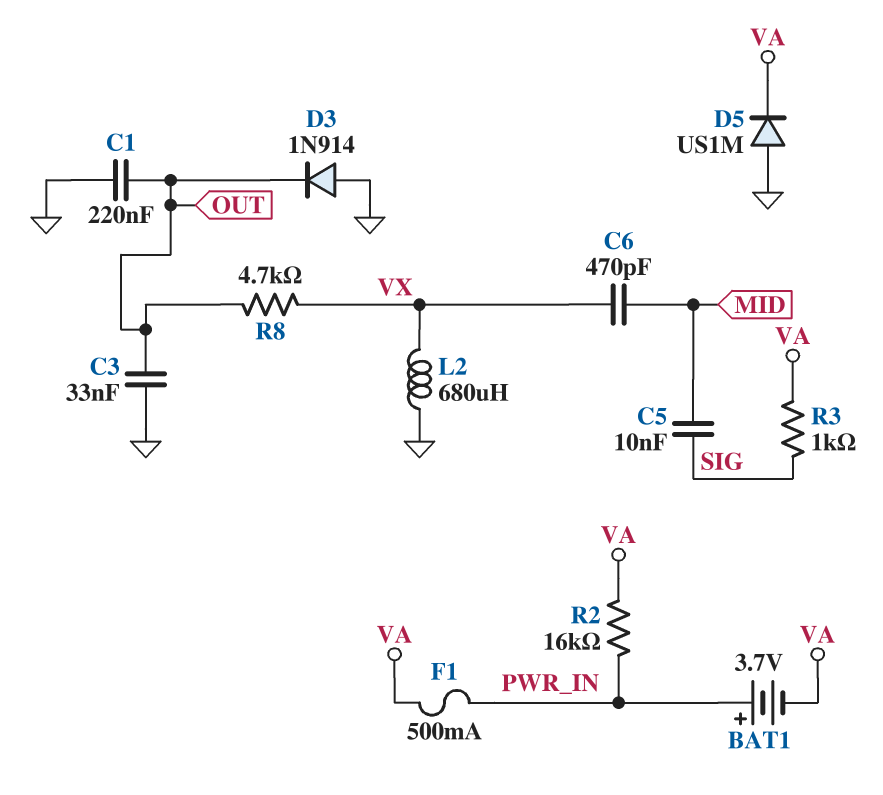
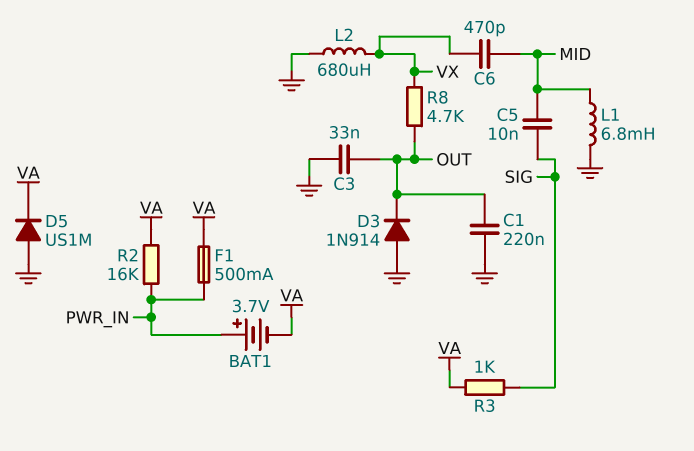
L1: none -> 6.8mH (GND, MID)

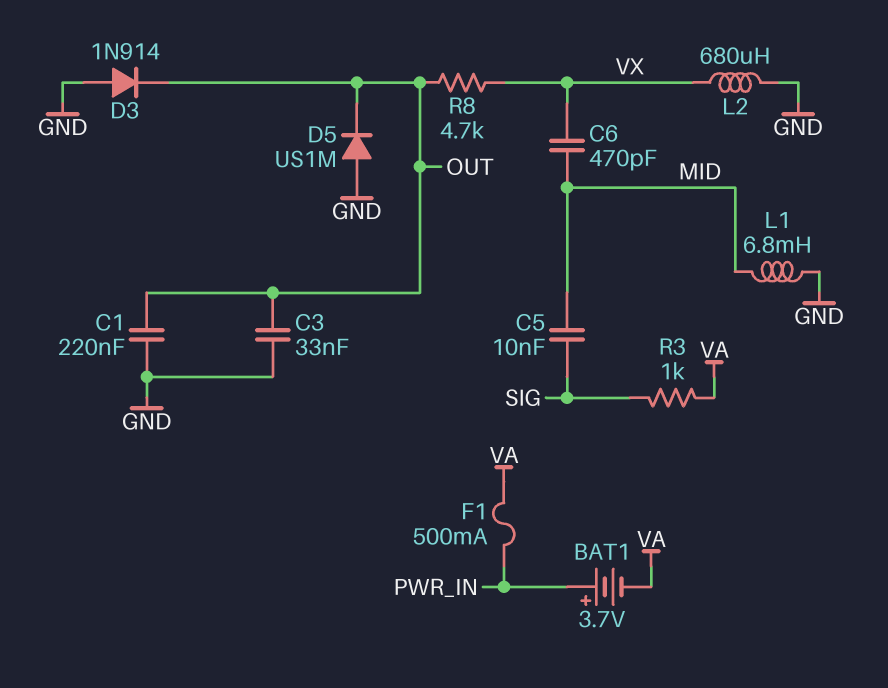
D5: diode US1M (A GND, K VA) -> diode US1M (A GND, K OUT)
R2: 16k (PWR_IN, VA) -> none

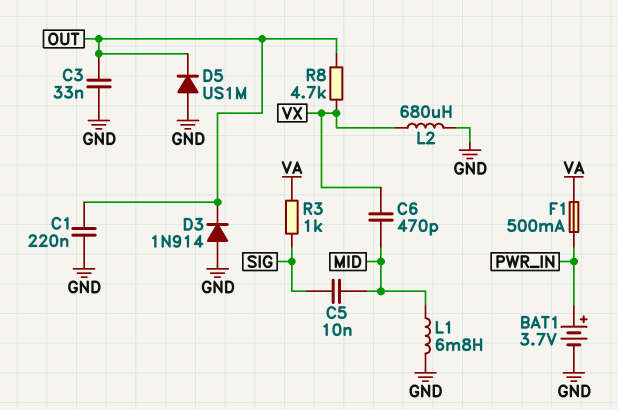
BAT1: 3.7V (plus PWR_IN, minus VA) -> 3.7V (plus PWR_IN, minus GND)

